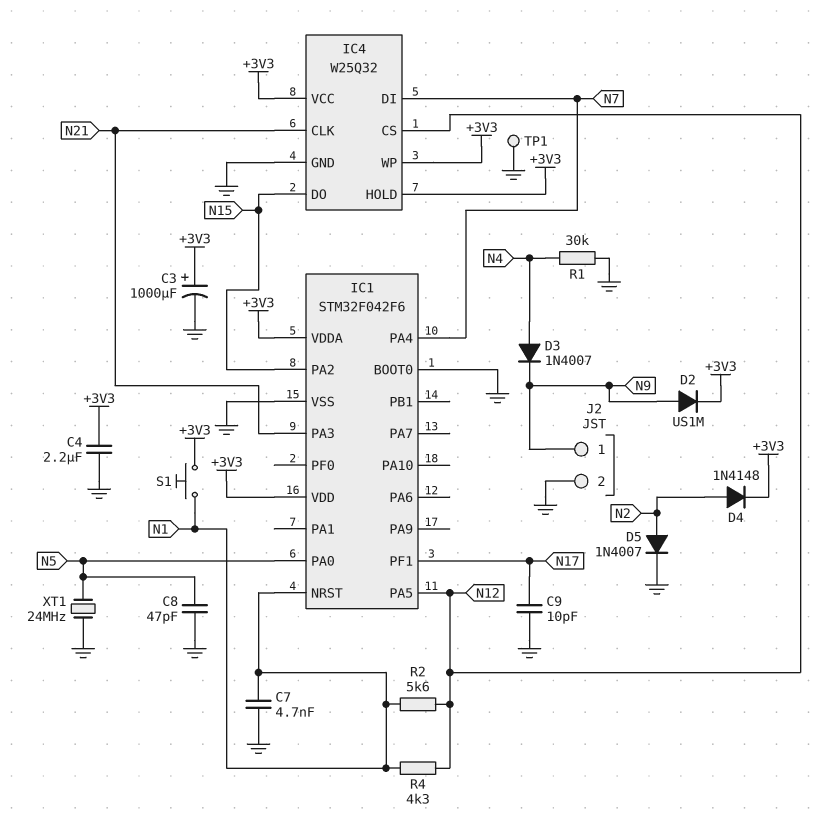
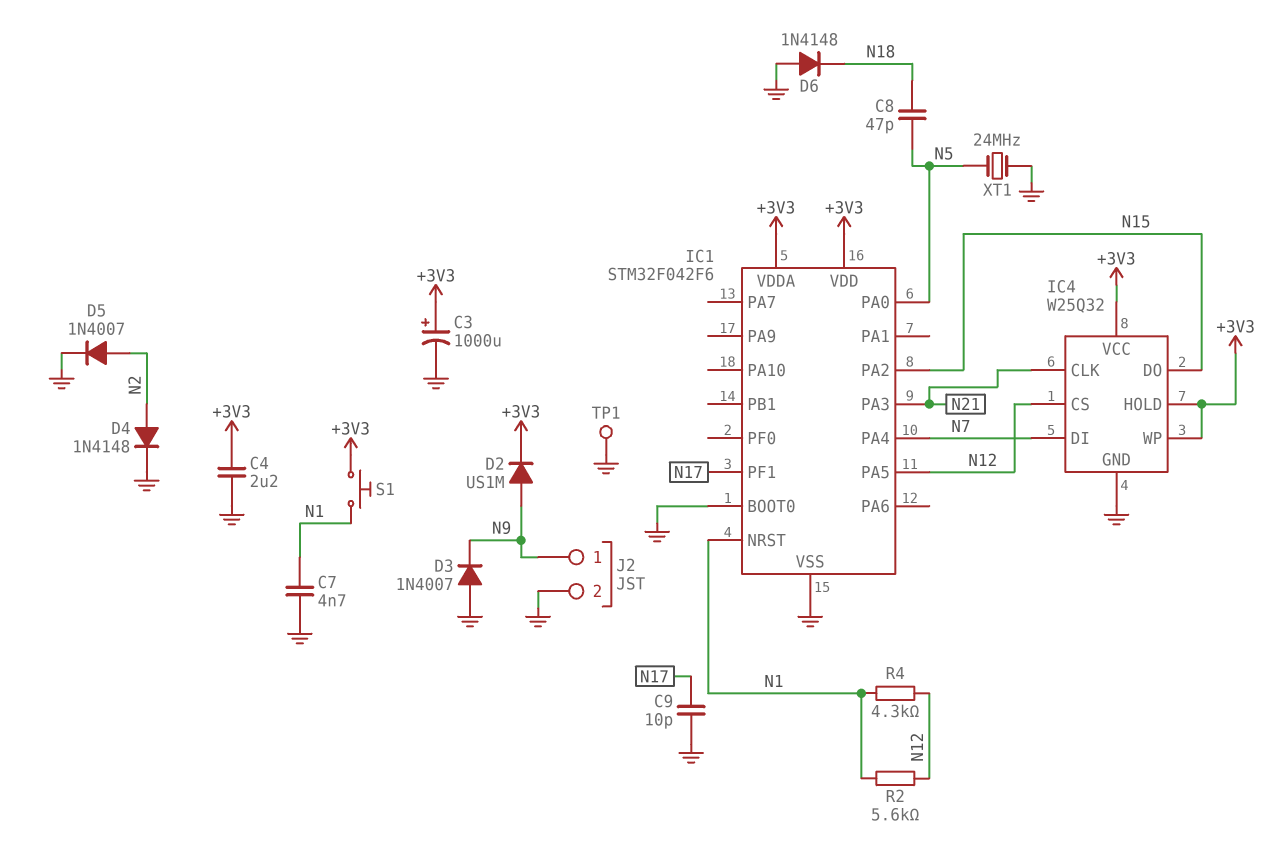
C8: 47pF (GND, N5) -> 47pF (N5, N18)
D3: diode 1N4007 (A N4, K N9) -> diode 1N4007 (A GND, K N9)
D4: diode 1N4148 (A N2, K +3V3) -> diode 1N4148 (A N2, K GND)
D6: none -> diode 1N4148 (A GND, K N18)
R1: 30k (GND, N4) -> none

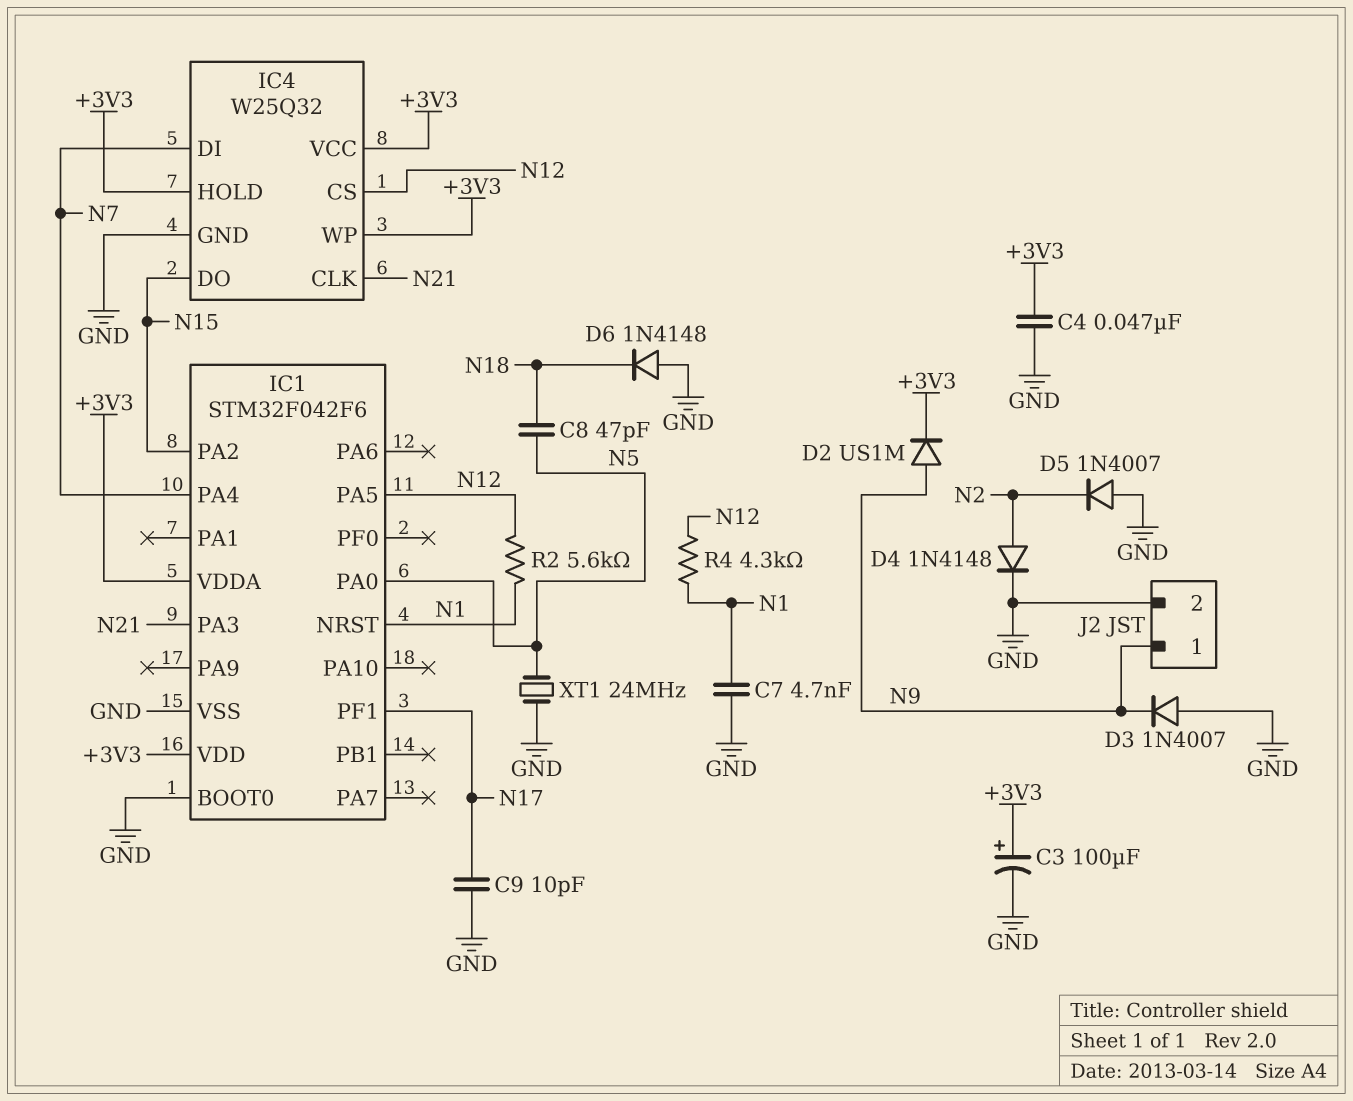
C3: 1000uF (plus +3V3, minus GND) -> 100uF (plus +3V3, minus GND)
C4: 2.2uF (+3V3, GND) -> 47nF (+3V3, GND)
D5: diode 1N4007 (A N2, K GND) -> diode 1N4007 (A GND, K N2)
S1: button (+3V3, N1) -> none
TP1: test point (GND) -> none

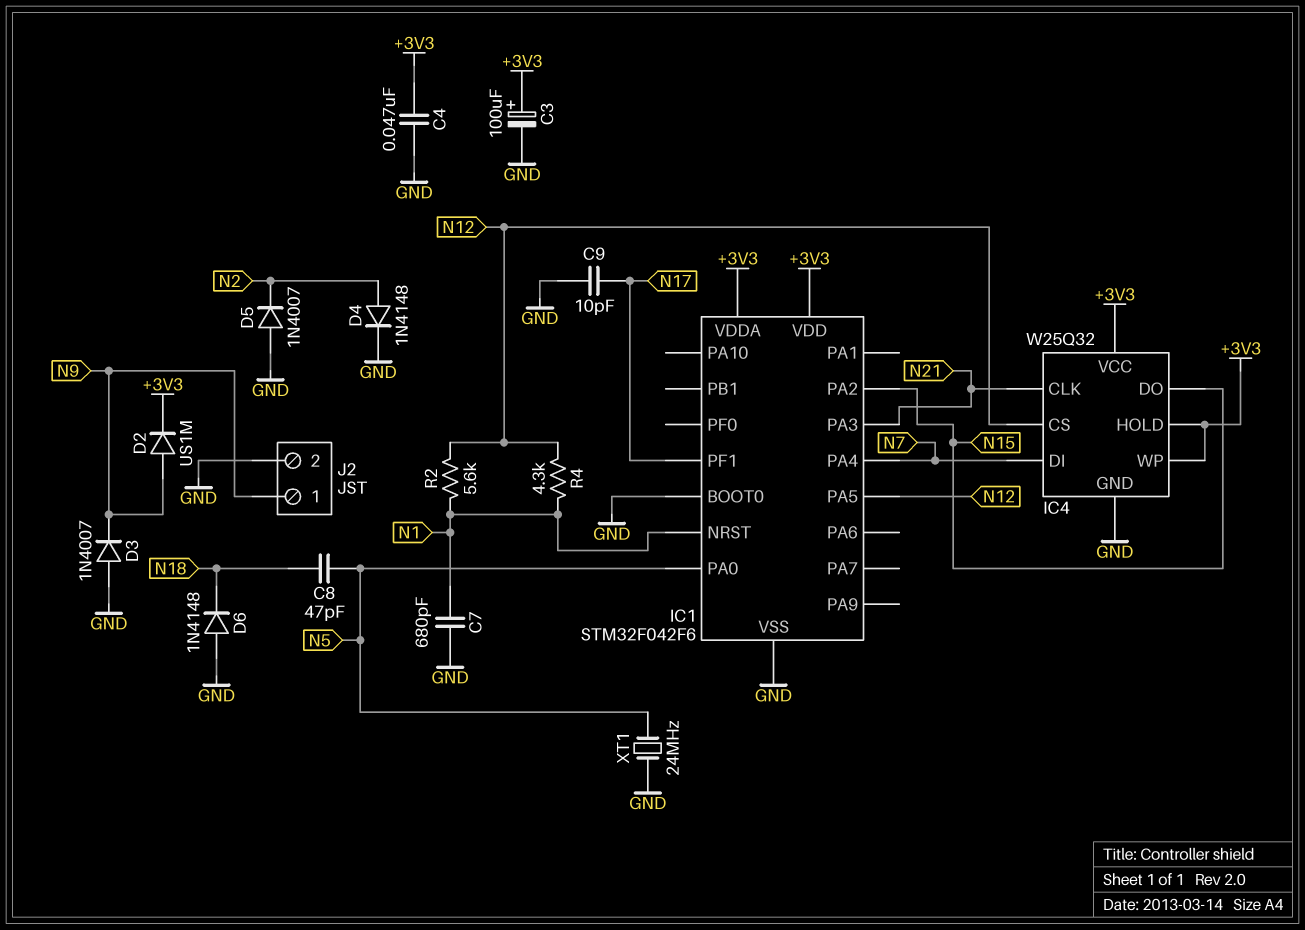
C7: 4.7nF (GND, N1) -> 680pF (GND, N1)

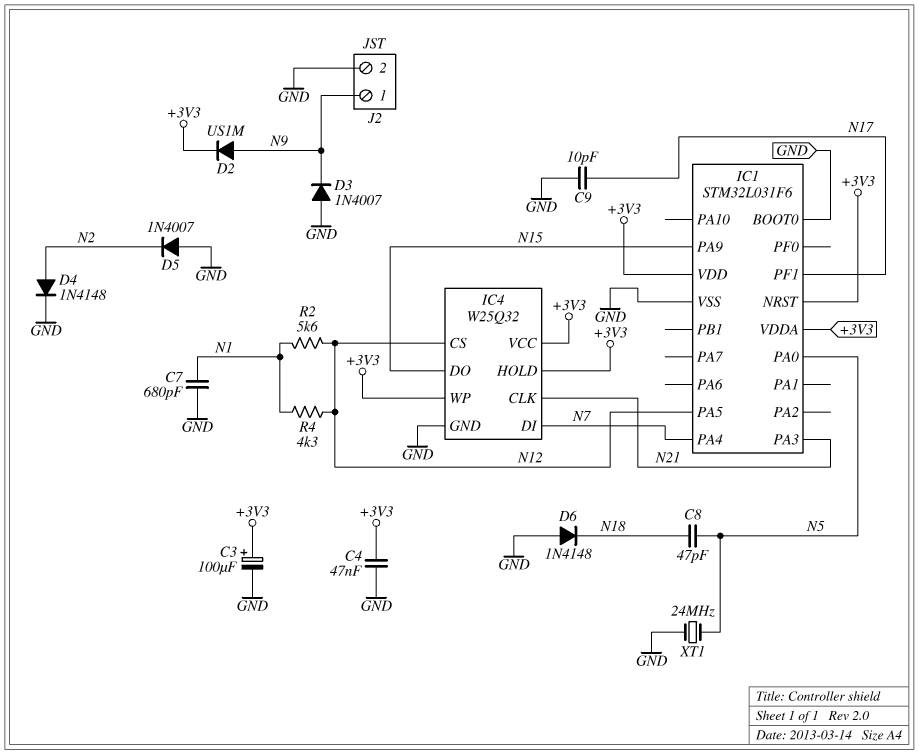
IC1: STM32F042F6 -> STM32L031F6
IC1 pin NRST: N1 -> +3V3
IC1 pin PA2: N15 -> none
IC1 pin PA9: none -> N15

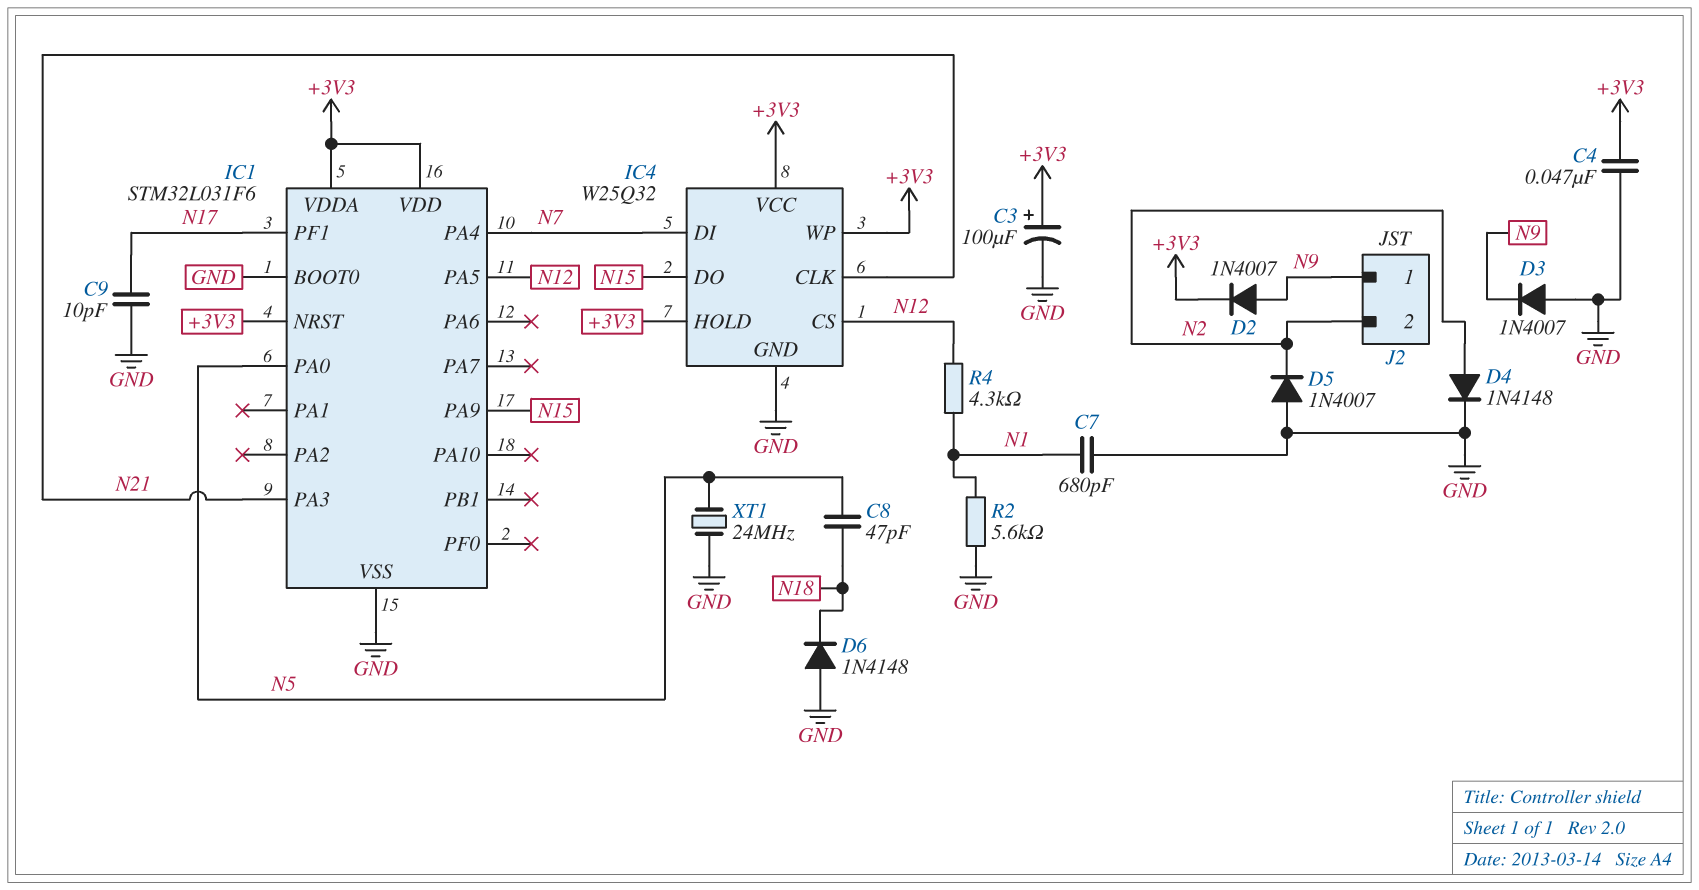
D2: diode US1M (A N9, K +3V3) -> diode 1N4007 (A N9, K +3V3)
J2 pin 2: GND -> N2
R2: 5.6k (N1, N12) -> 5.6k (GND, N1)

